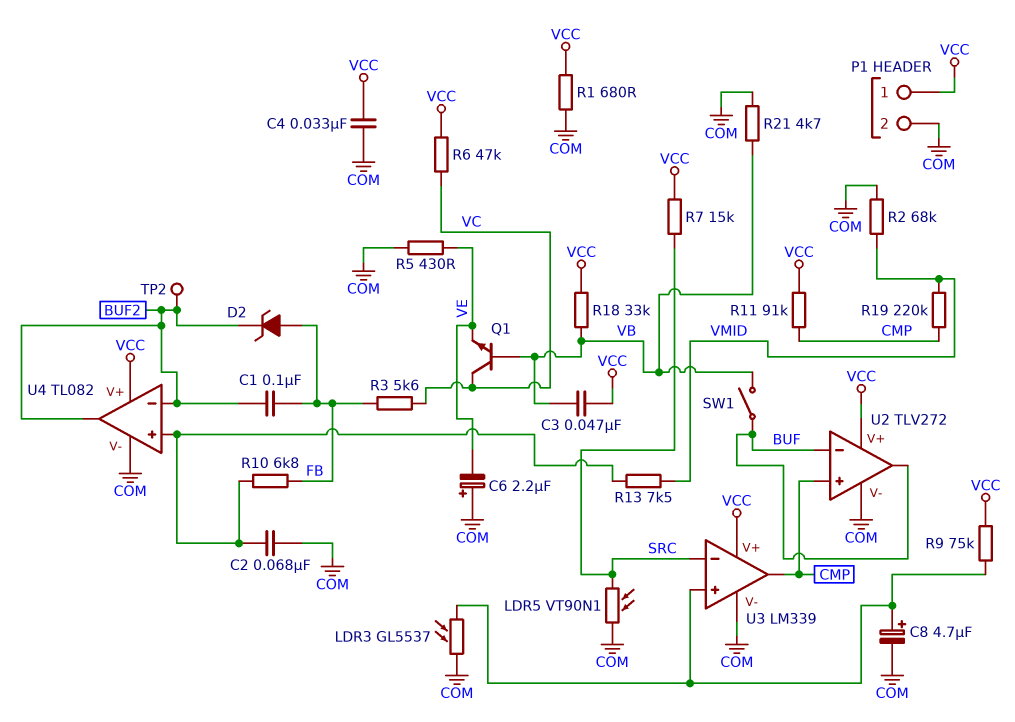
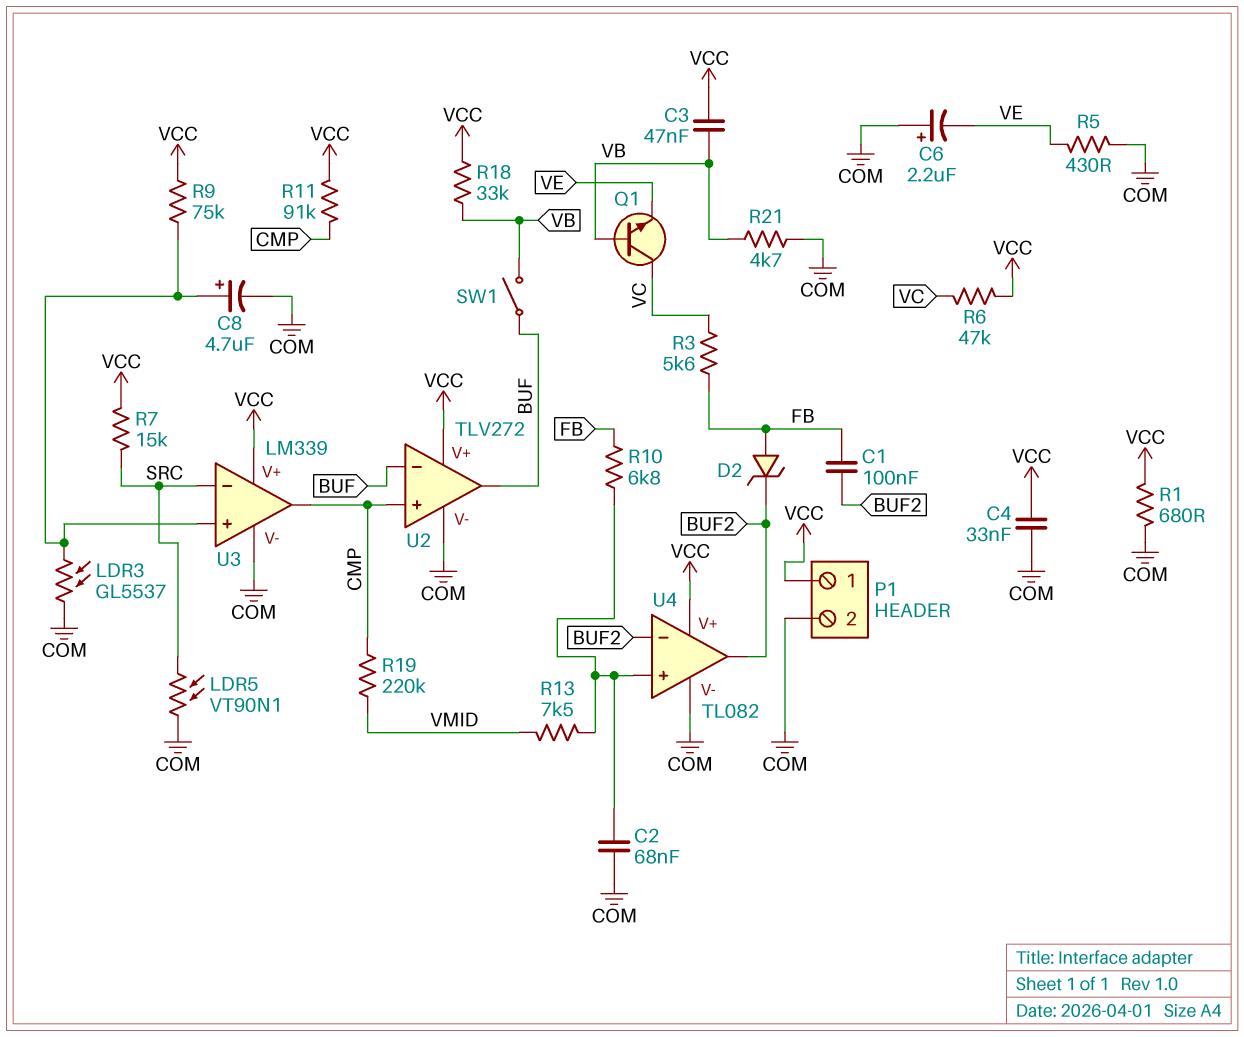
R2: 68k (COM, VMID) -> none
TP2: test point (BUF2) -> none

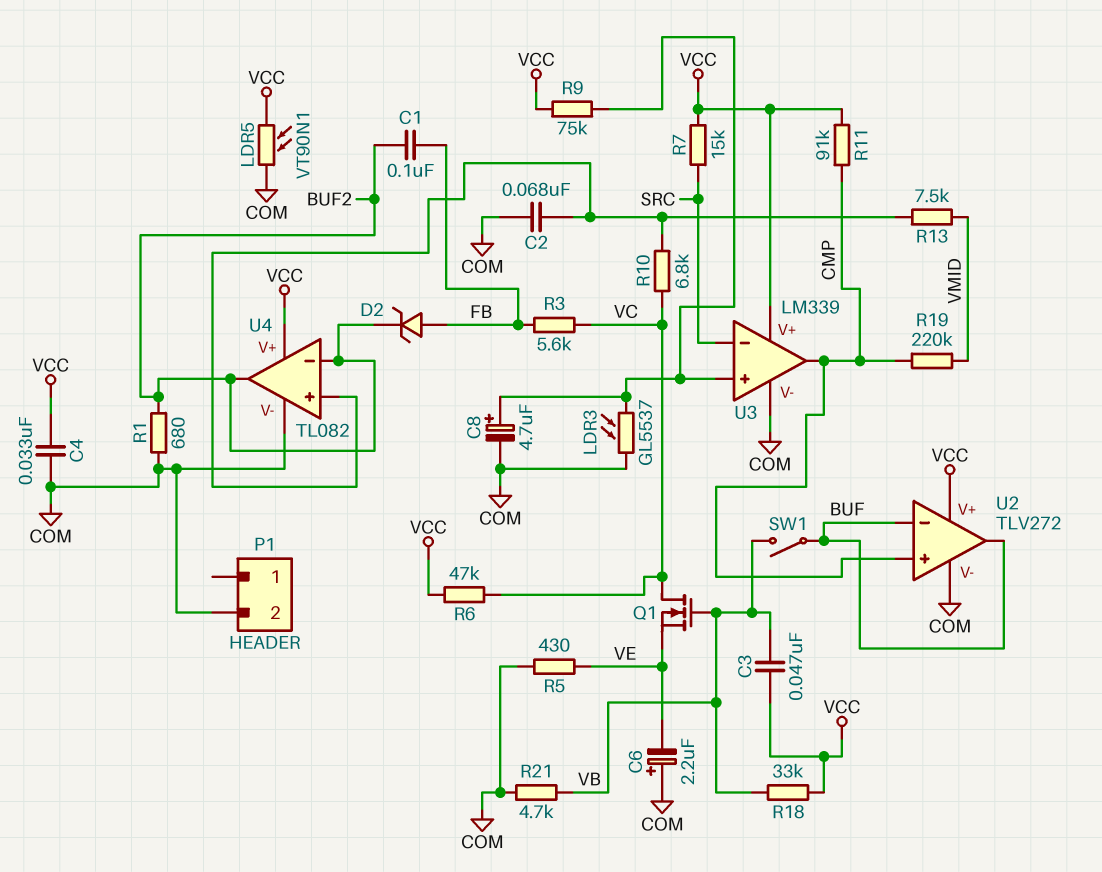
LDR5: VT90N1 (COM, SRC) -> VT90N1 (COM, VCC)
P1 pin 1: VCC -> none
Q1: NPN (B VB, C VC, E VE) -> NMOS (G VB, D VC, S VE)
R1: 680 (COM, VCC) -> 680 (BUF2, COM)
R10: 6.8k (FB, U4/in+) -> 6.8k (U4/in+, VC)

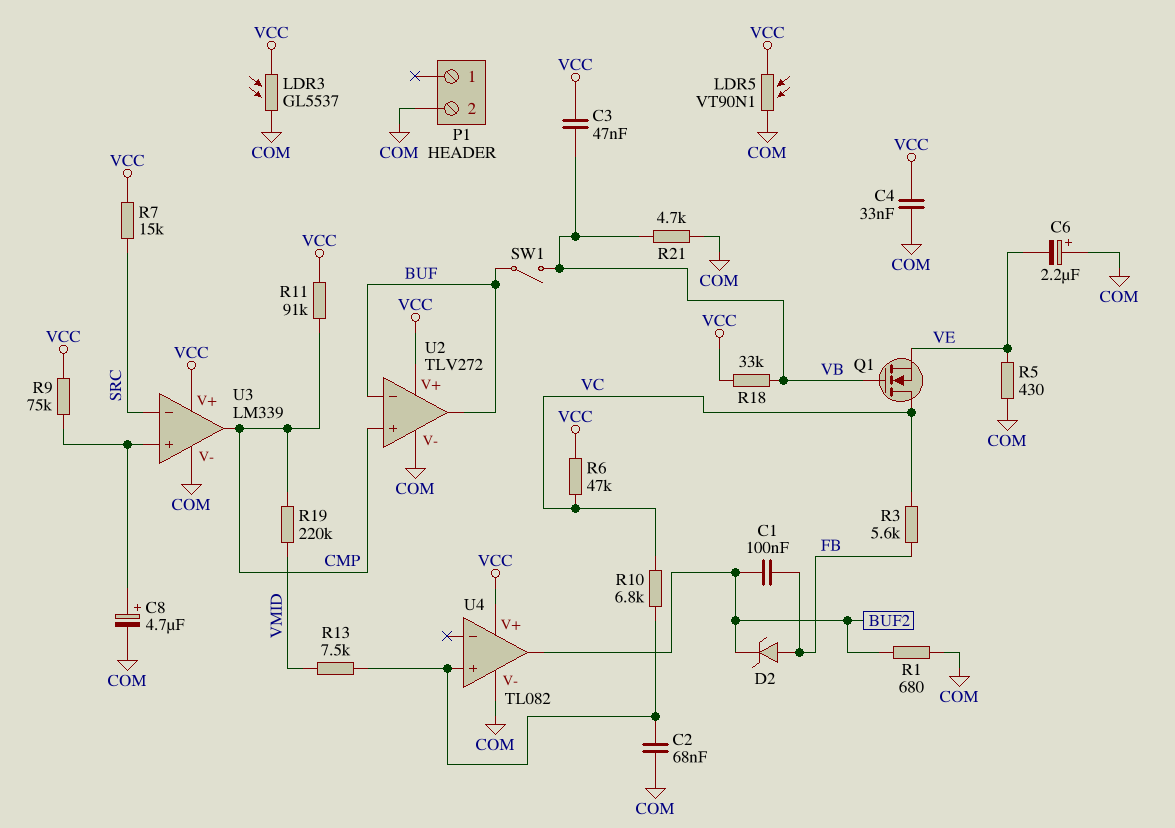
LDR3: GL5537 (COM, U3/in+) -> GL5537 (COM, VCC)
U4 pin in-: BUF2 -> none

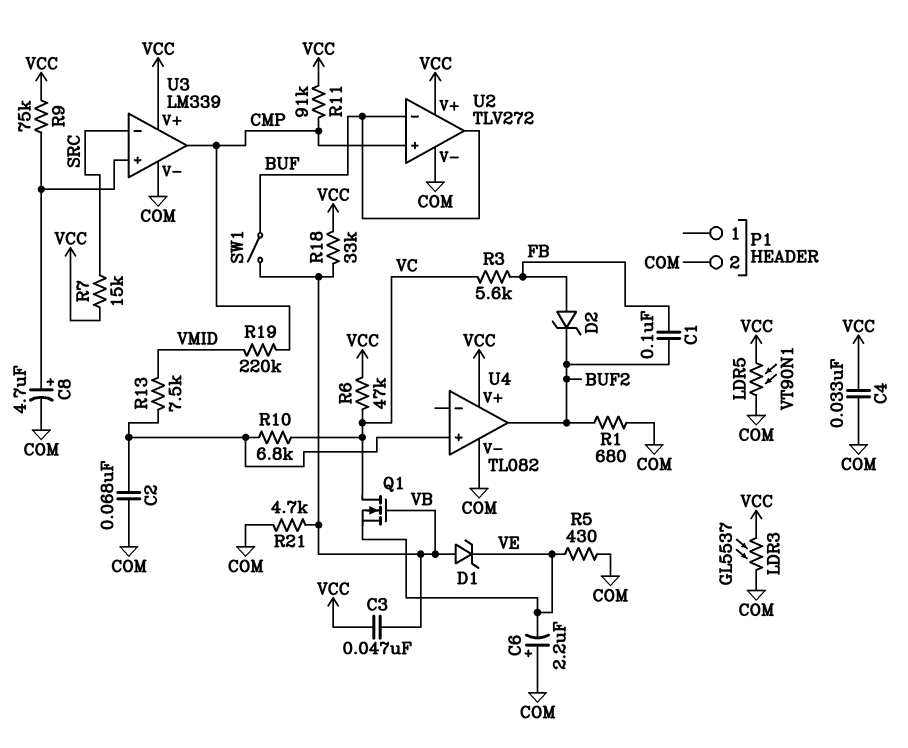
D1: none -> zener (A VB, K VE)

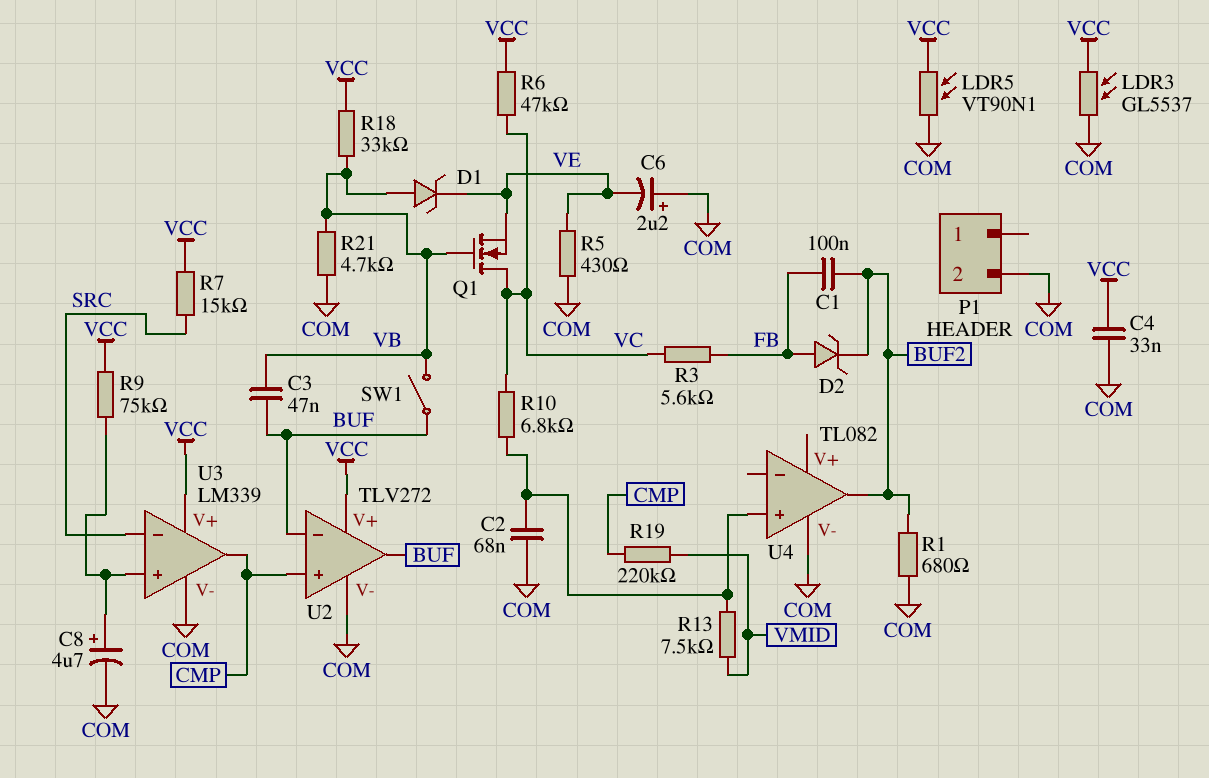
C3: 47nF (VB, VCC) -> 47nF (BUF, VB)
R11: 91k (CMP, VCC) -> none
U4 pin V+: VCC -> none

